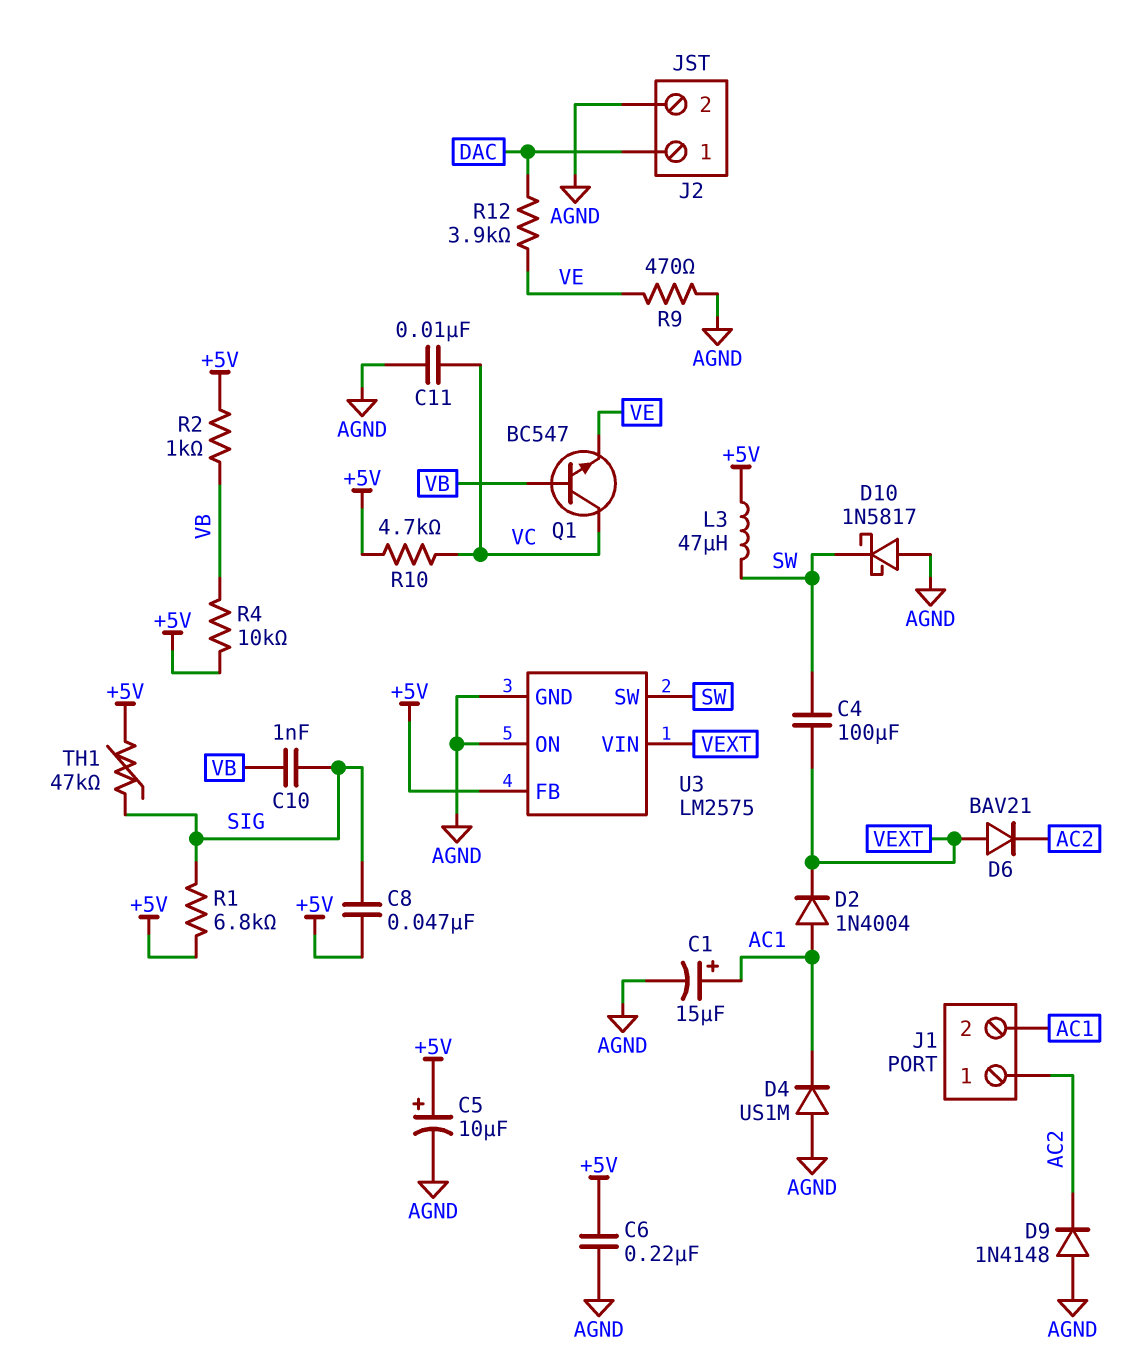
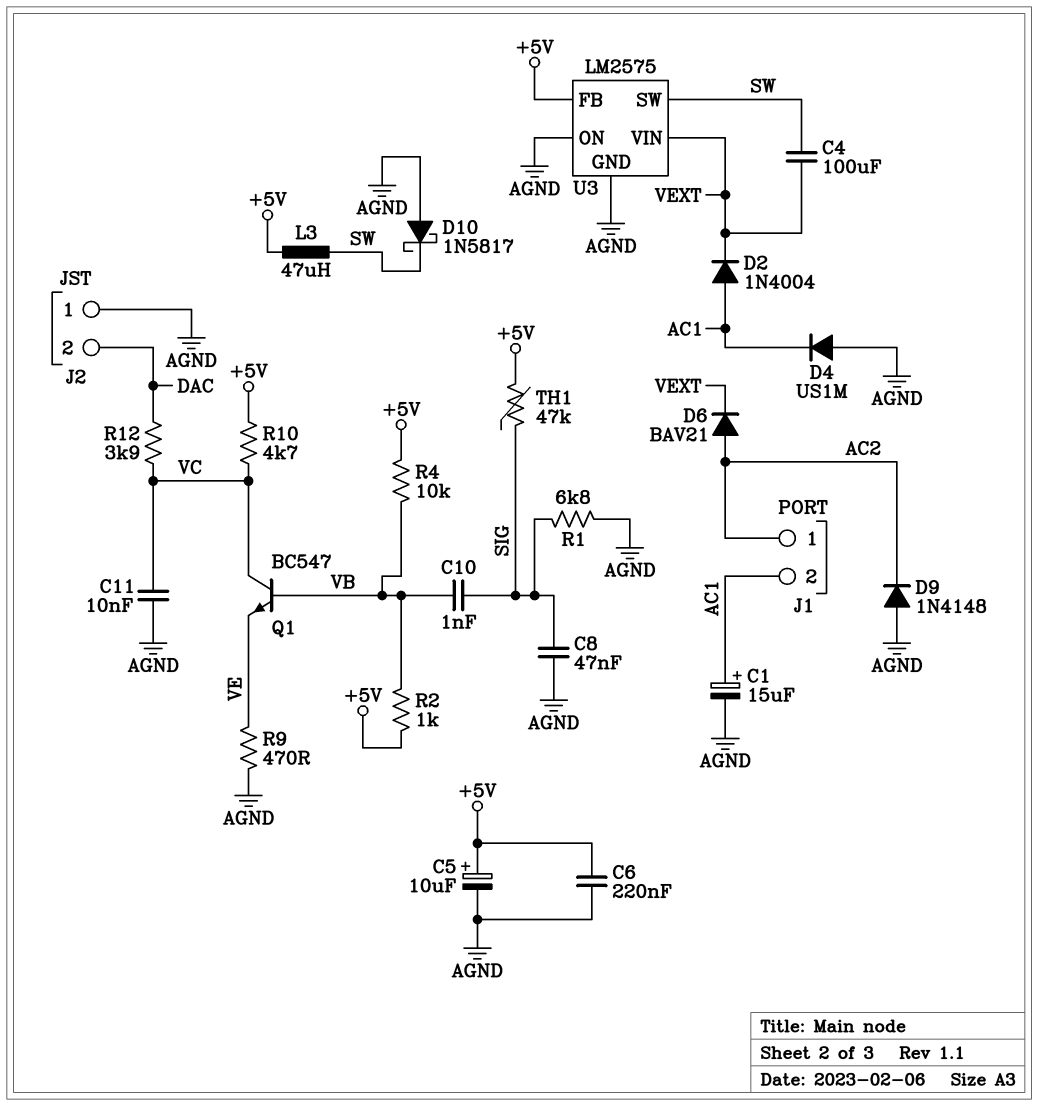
C8: 47nF (+5V, SIG) -> 47nF (AGND, SIG)
D6: diode BAV21 (A VEXT, K AC2) -> diode BAV21 (A AC2, K VEXT)
J2 pin 1: DAC -> AGND
J2 pin 2: AGND -> DAC
R1: 6.8k (+5V, SIG) -> 6.8k (AGND, SIG)
R12: 3.9k (DAC, VE) -> 3.9k (DAC, VC)

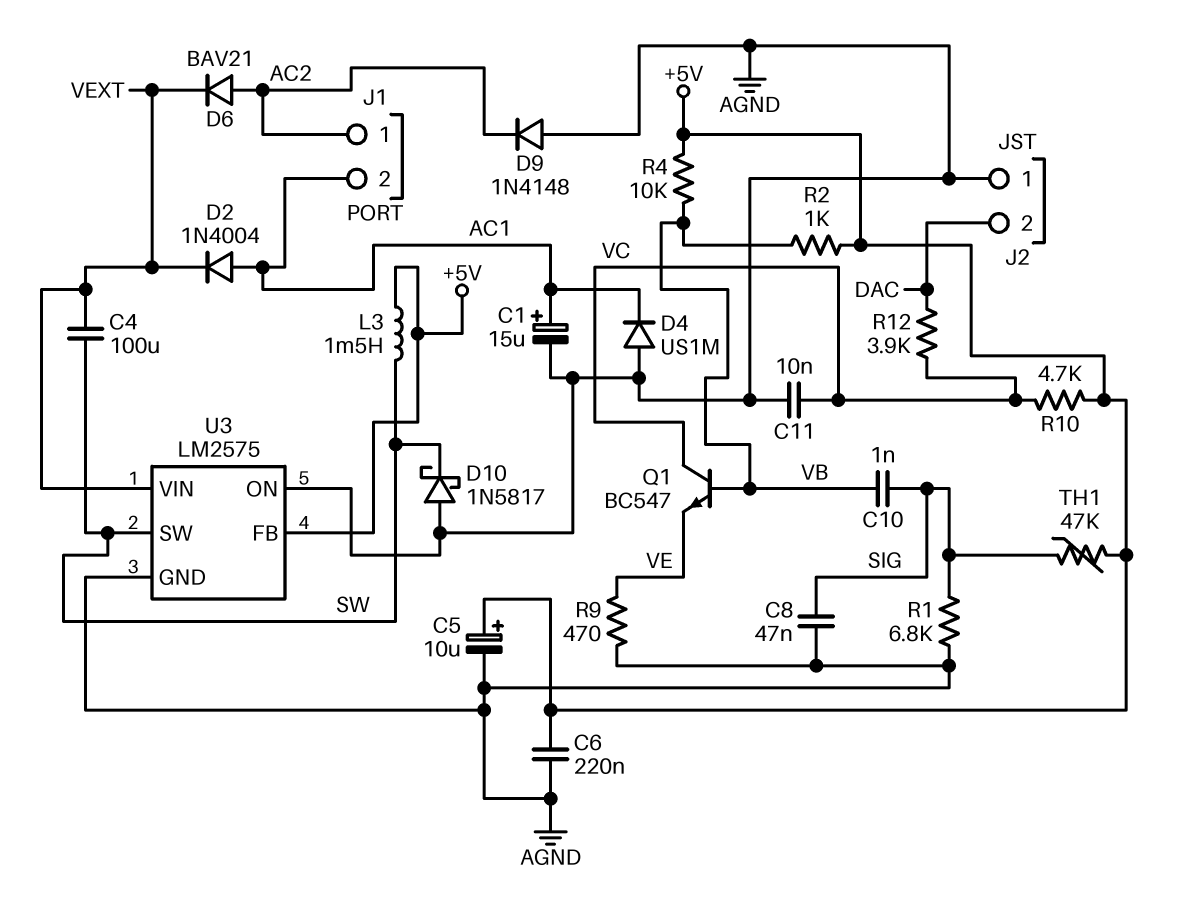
L3: 47uH (+5V, SW) -> 1.5mH (+5V, SW)

